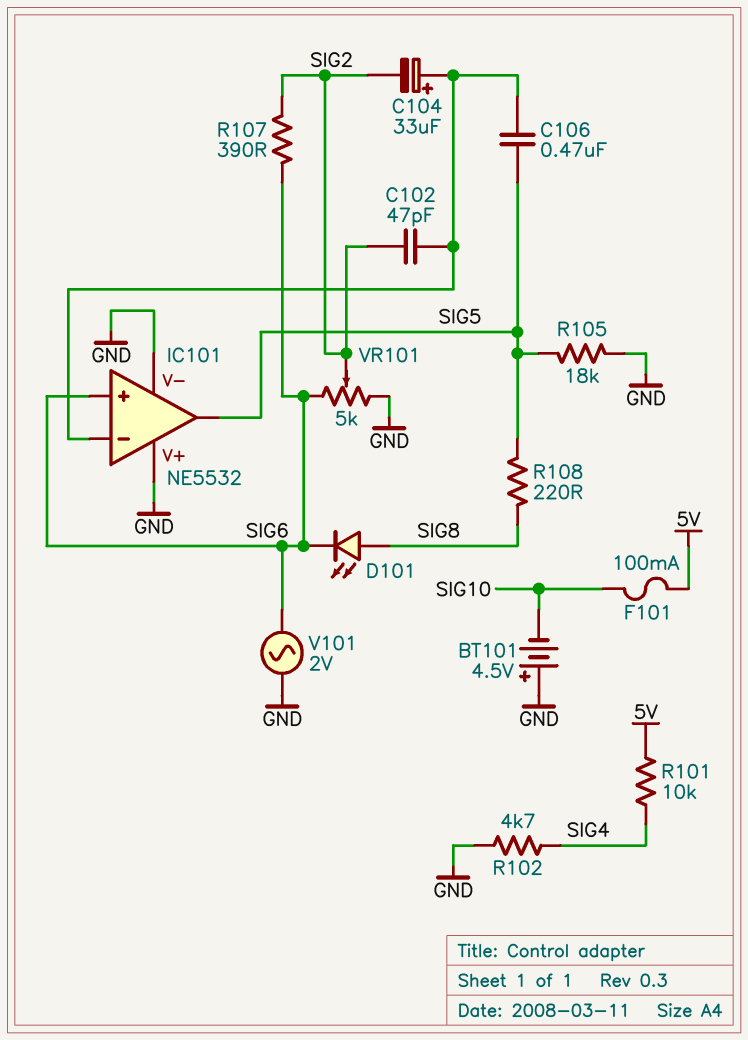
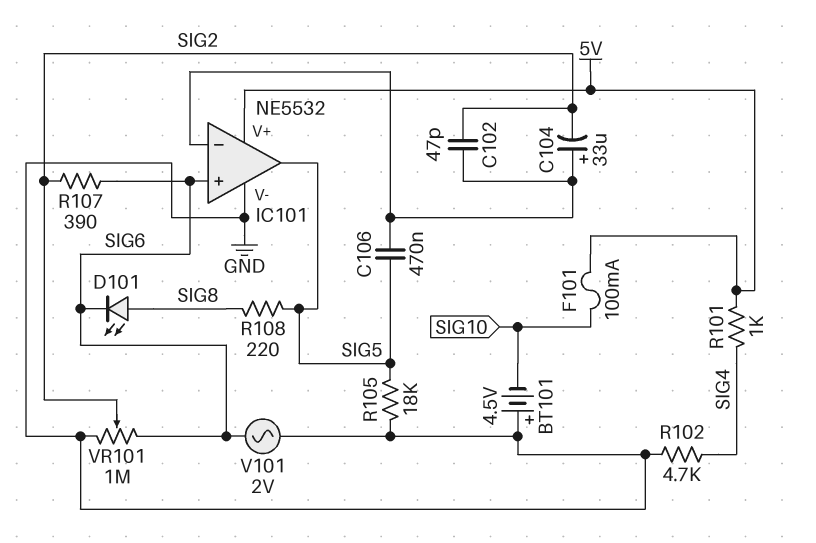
IC101 pin V+: GND -> 5V
R101: 10k (5V, SIG4) -> 1k (5V, SIG4)
VR101: 5k (GND, SIG6, wiper SIG2) -> 1M (GND, SIG6, wiper SIG2)

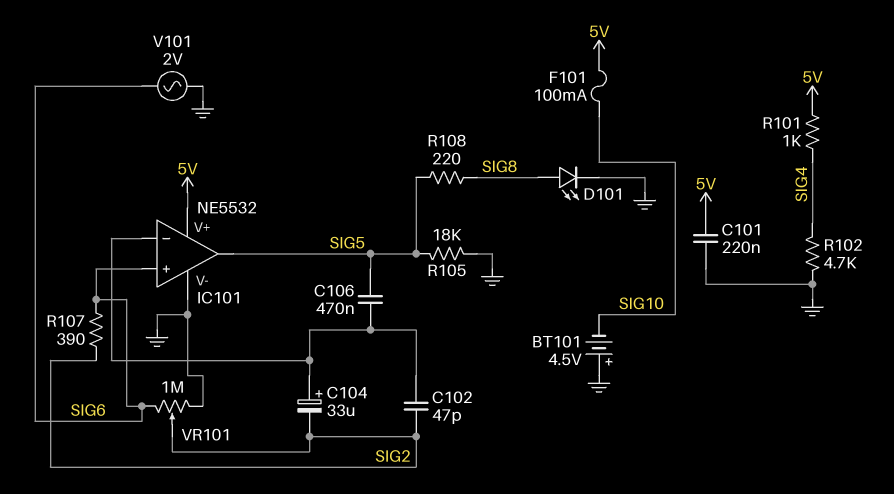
C101: none -> 220nF (5V, GND)
D101: LED (A SIG8, K SIG6) -> LED (A SIG8, K GND)

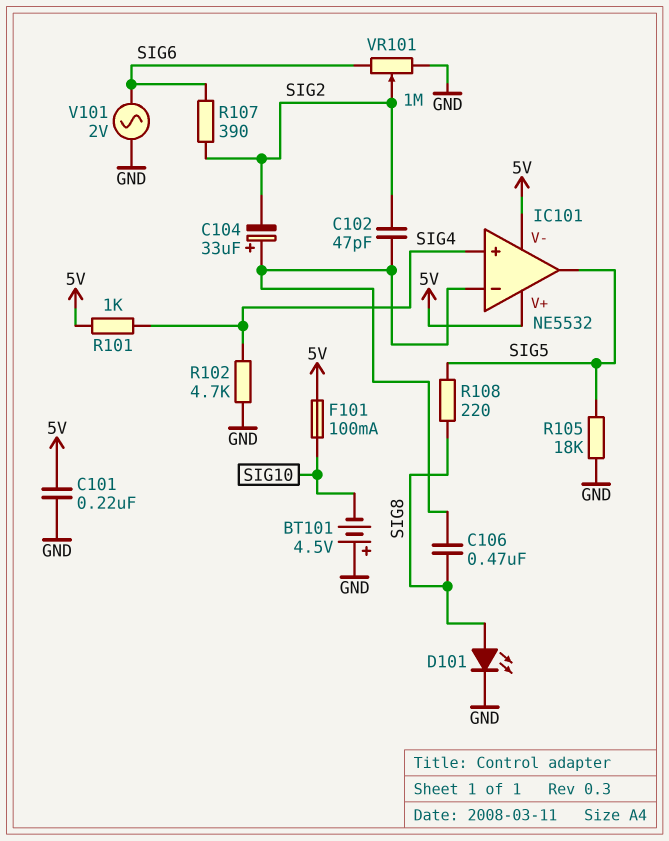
C106: 470nF (IC101/in-, SIG5) -> 470nF (IC101/in-, SIG8)
IC101 pin V-: GND -> 5V
IC101 pin in+: SIG6 -> SIG4

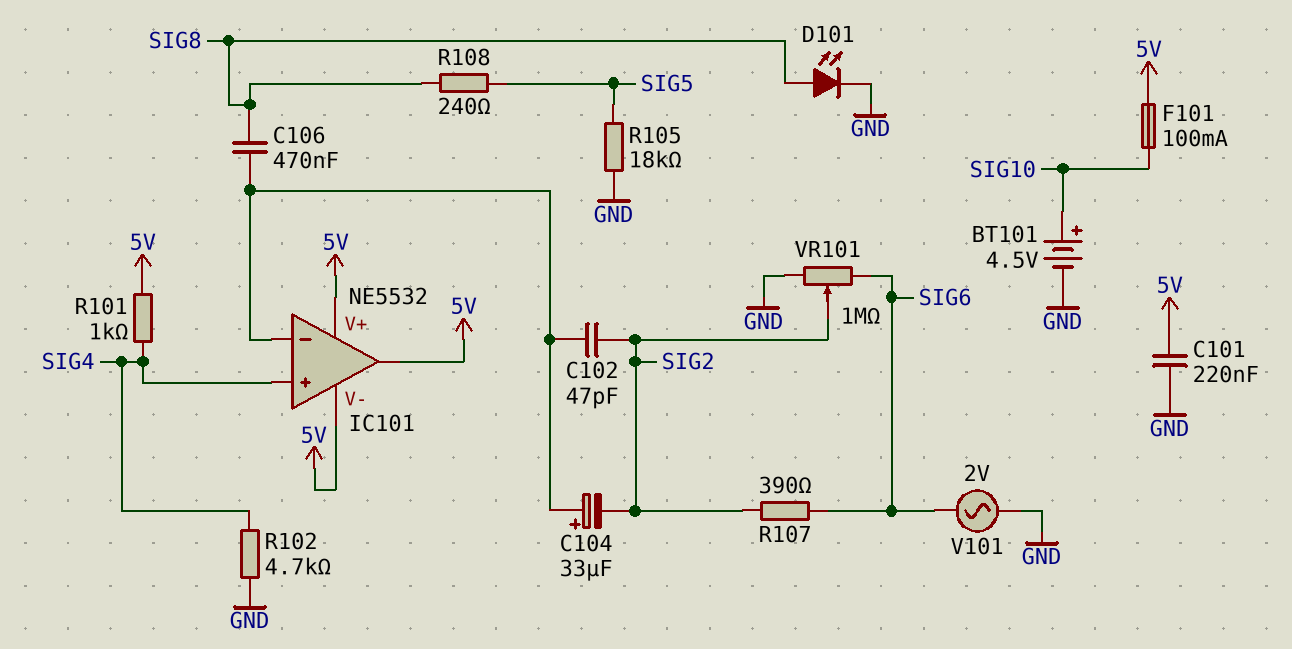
BT101: 4.5V (plus GND, minus SIG10) -> 4.5V (plus SIG10, minus GND)
IC101 pin out: SIG5 -> 5V
R108: 220 (SIG5, SIG8) -> 240 (SIG5, SIG8)

